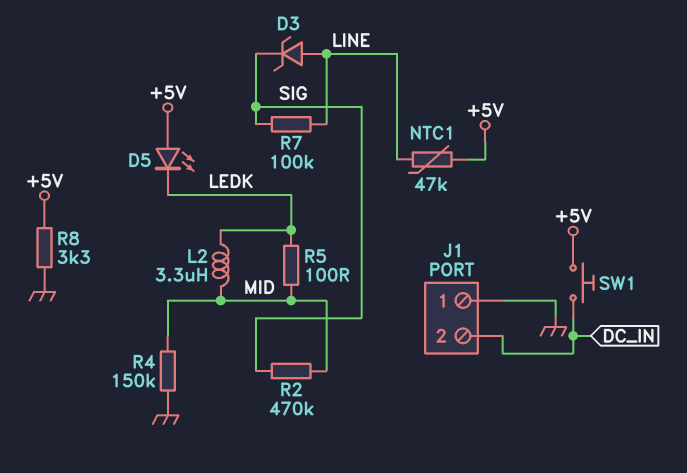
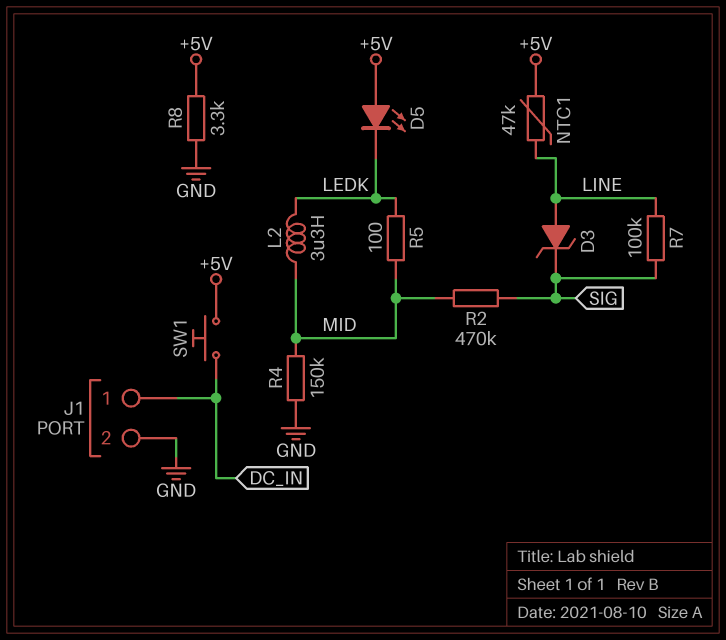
J1 pin 1: GND -> DC_IN
J1 pin 2: DC_IN -> GND

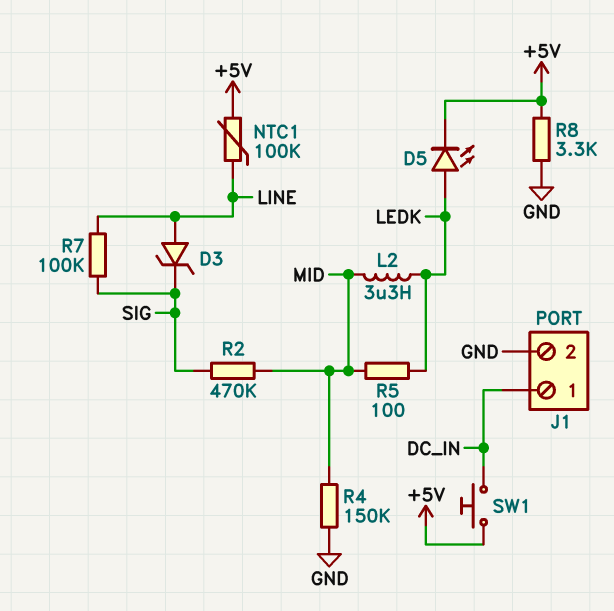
D5: LED (A +5V, K LEDK) -> LED (A LEDK, K +5V)
NTC1: 47k (+5V, LINE) -> 100k (+5V, LINE)

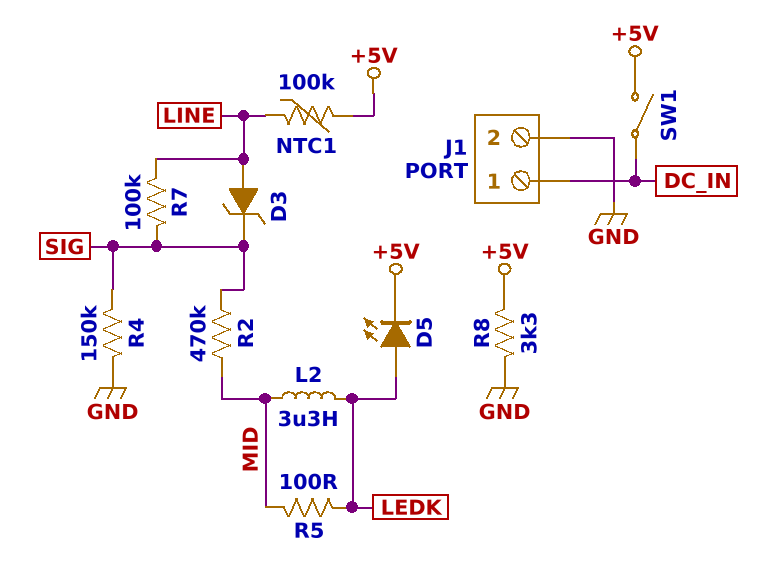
R4: 150k (GND, MID) -> 150k (GND, SIG)
SW1: button (+5V, DC_IN) -> switch (+5V, DC_IN)

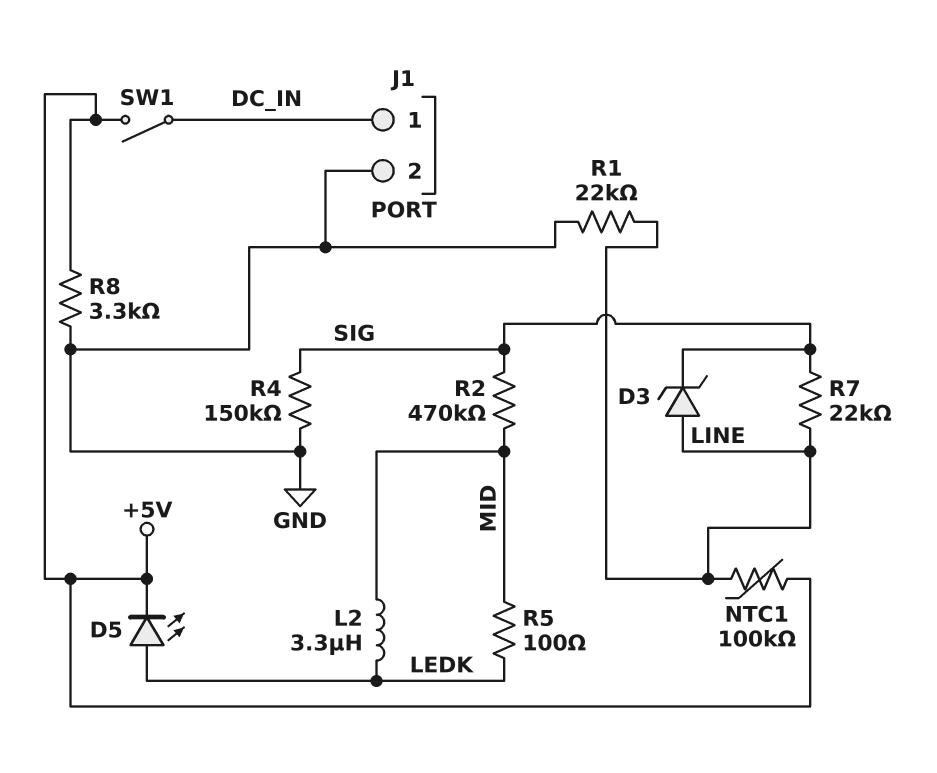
R1: none -> 22k (GND, LINE)
R7: 100k (LINE, SIG) -> 22k (LINE, SIG)

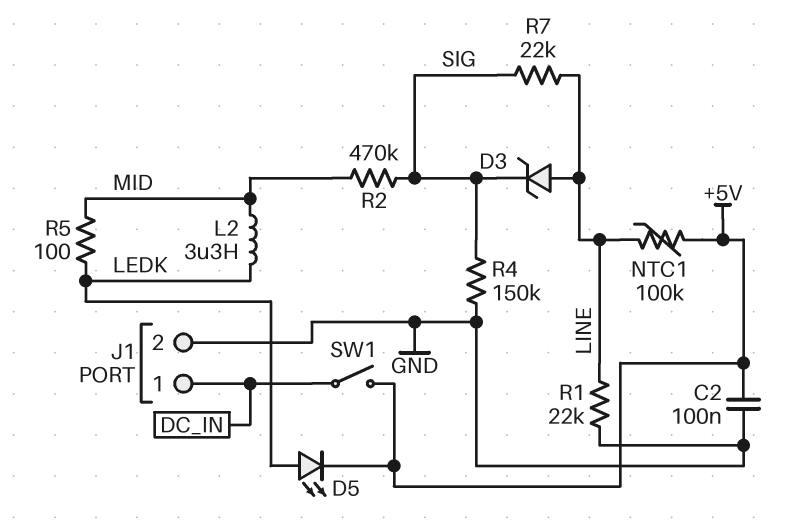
C2: none -> 100nF (+5V, GND)
R8: 3.3k (+5V, GND) -> none

